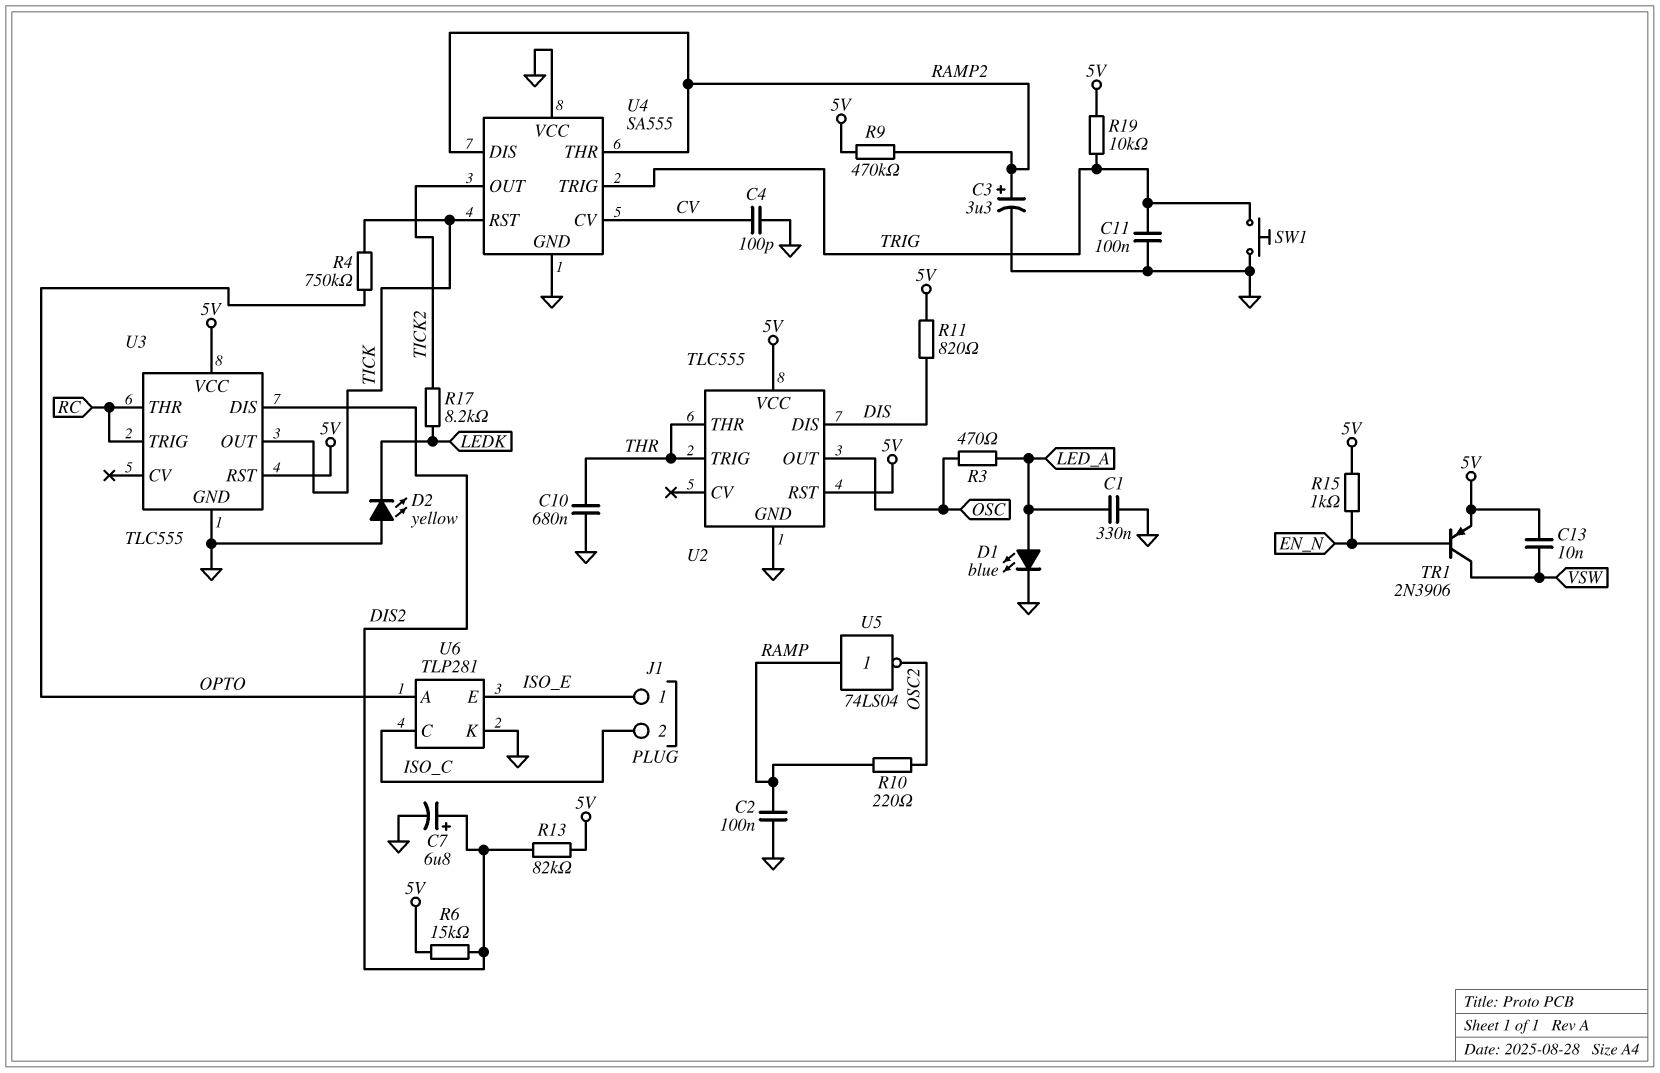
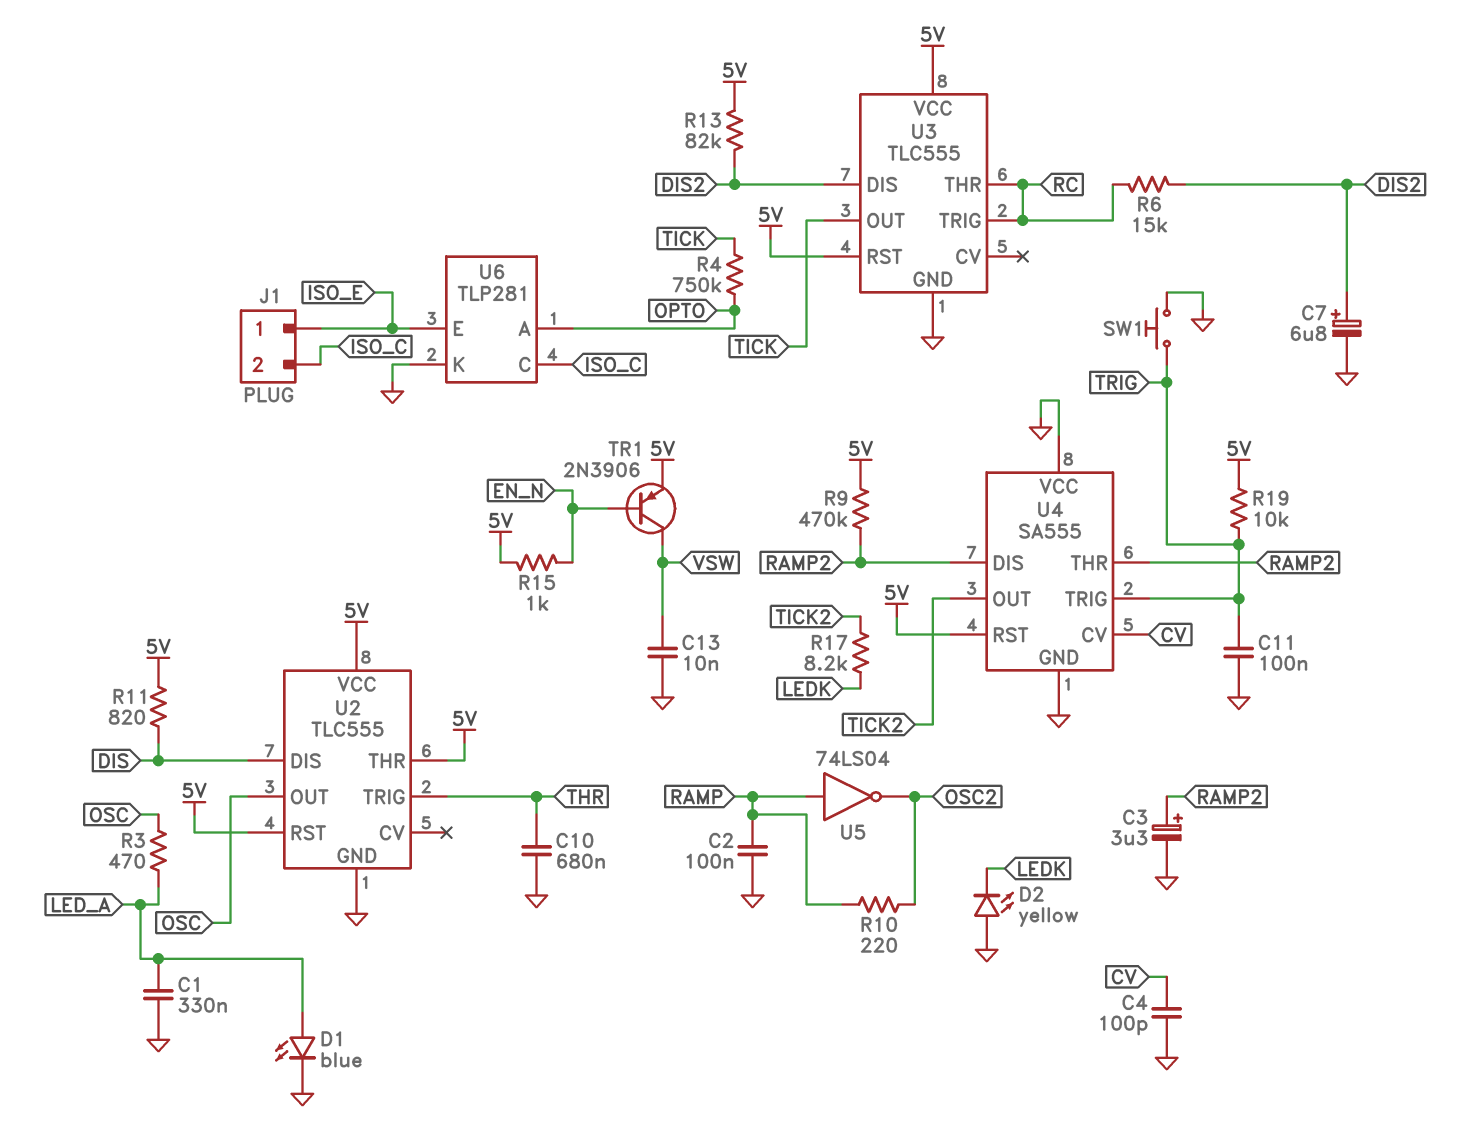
C13: 10nF (5V, VSW) -> 10nF (GND, VSW)
R6: 15k (5V, DIS2) -> 15k (DIS2, RC)
U2 pin THR: THR -> 5V
U4 pin RST: TICK -> 5V

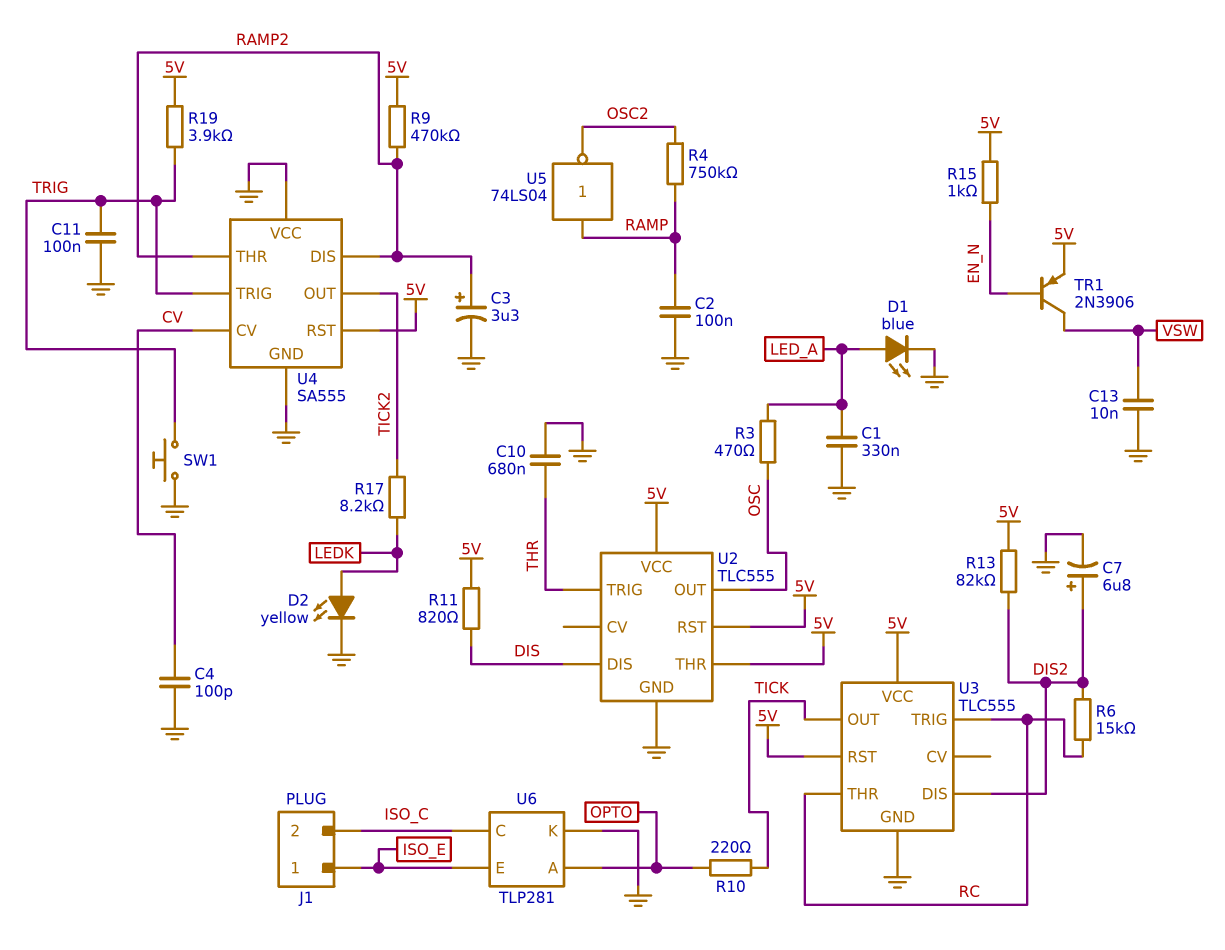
D2: LED yellow (A GND, K LEDK) -> LED yellow (A LEDK, K GND)
R4: 750k (OPTO, TICK) -> 750k (OSC2, RAMP)
R10: 220 (OSC2, RAMP) -> 220 (OPTO, TICK)
R19: 10k (5V, TRIG) -> 3.9k (5V, TRIG)

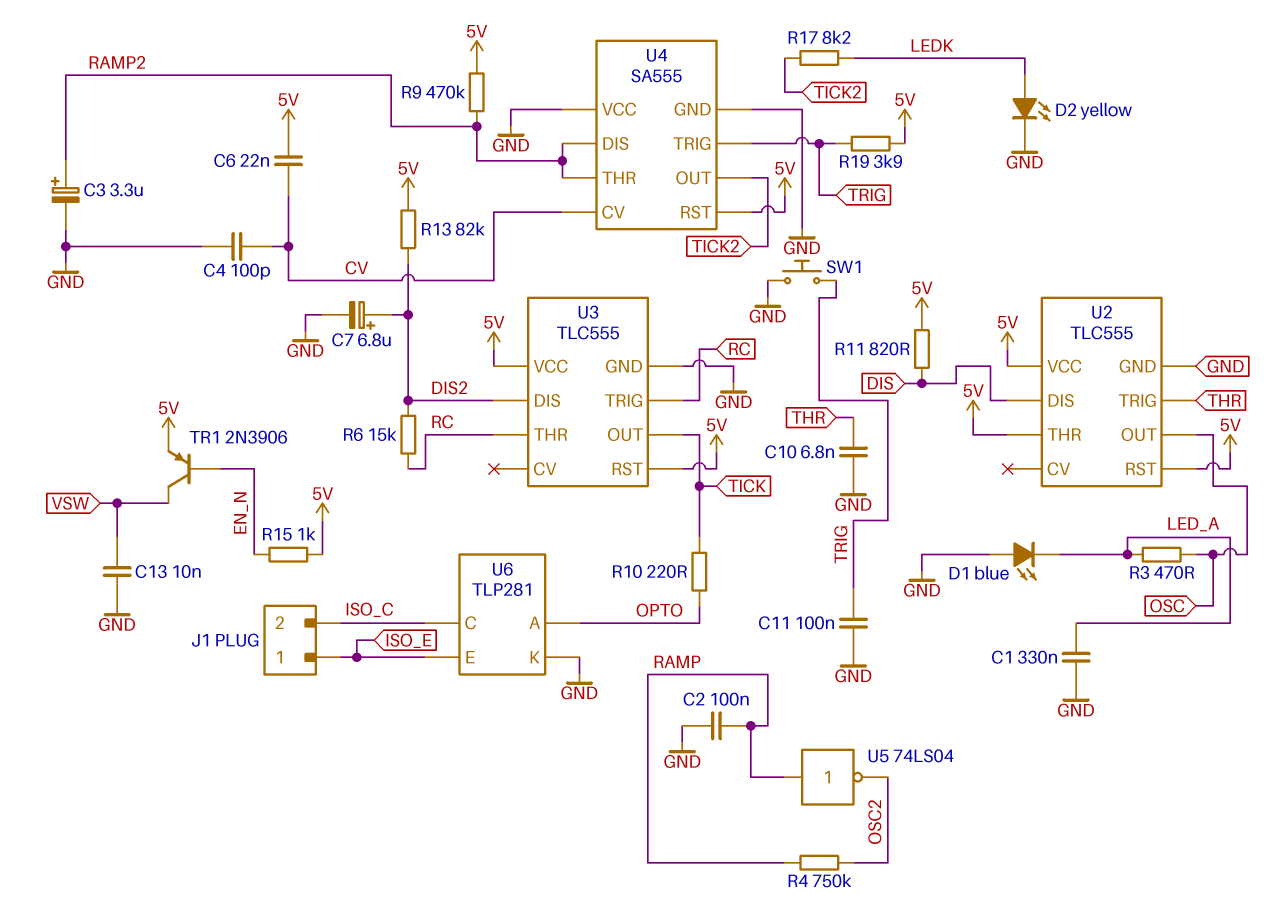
C6: none -> 22nF (5V, CV)
C10: 680nF (GND, THR) -> 6.8nF (GND, THR)
D1: LED blue (A LED_A, K GND) -> LED blue (A GND, K LED_A)

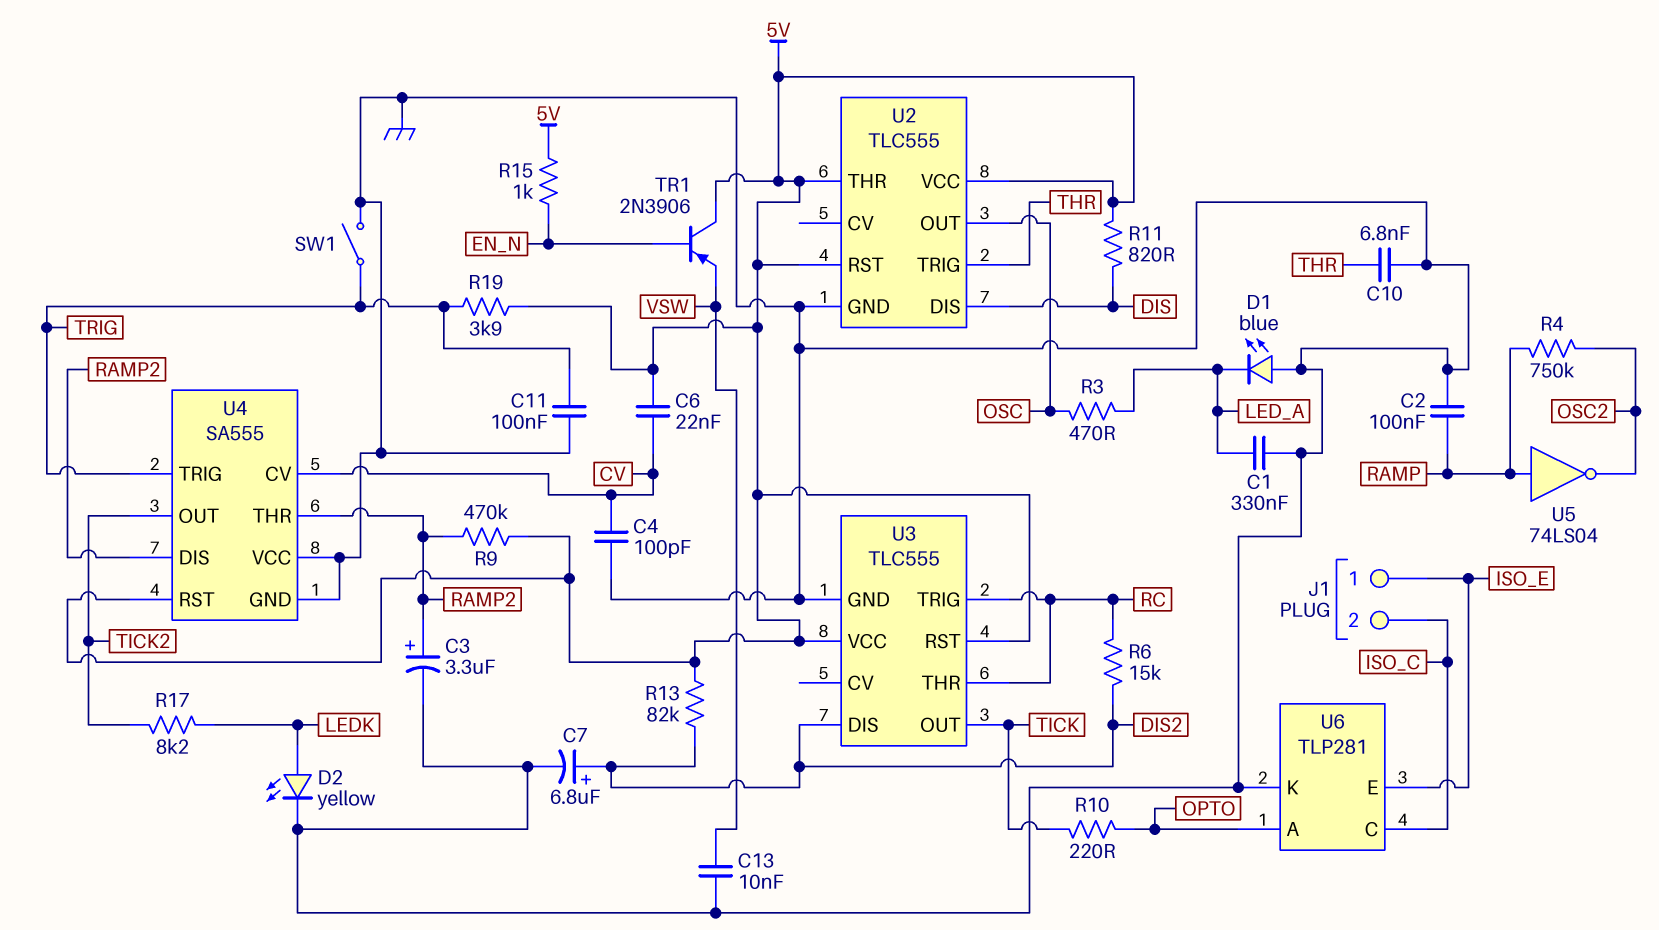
SW1: button (GND, TRIG) -> switch (GND, TRIG)
TR1: PNP 2N3906 (B EN_N, C VSW, E 5V) -> PNP 2N3906 (B EN_N, C 5V, E VSW)

